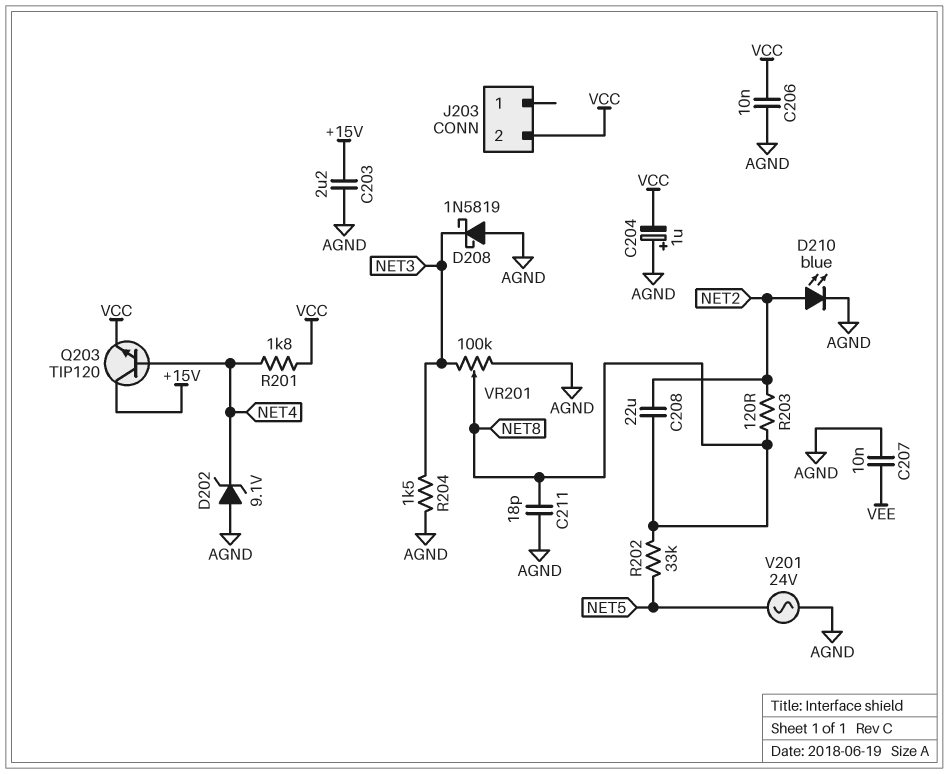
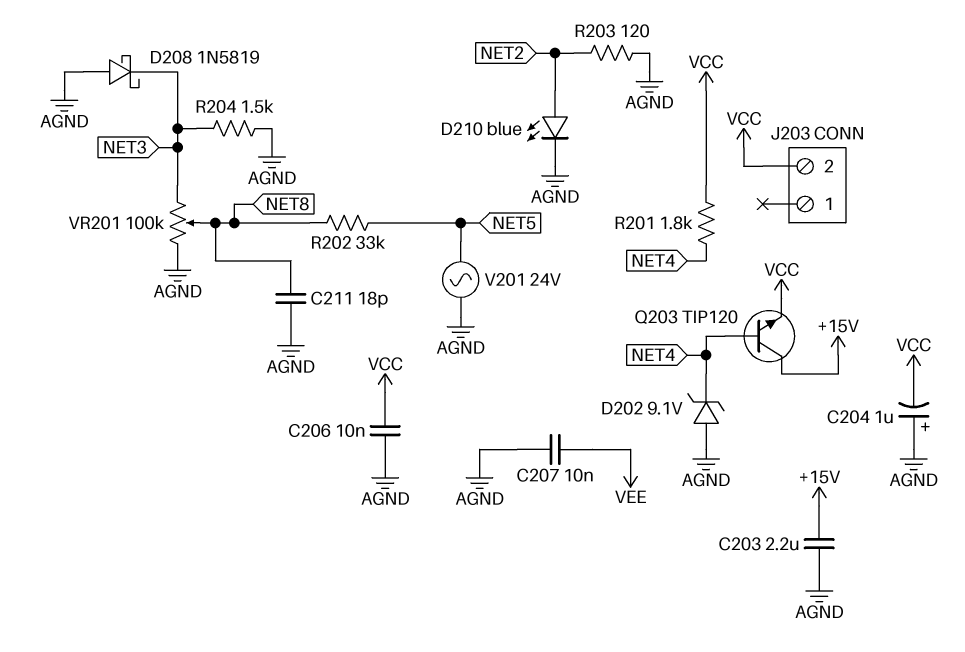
C208: 22uF (NET2, NET8) -> none
R203: 120 (NET2, NET8) -> 120 (AGND, NET2)

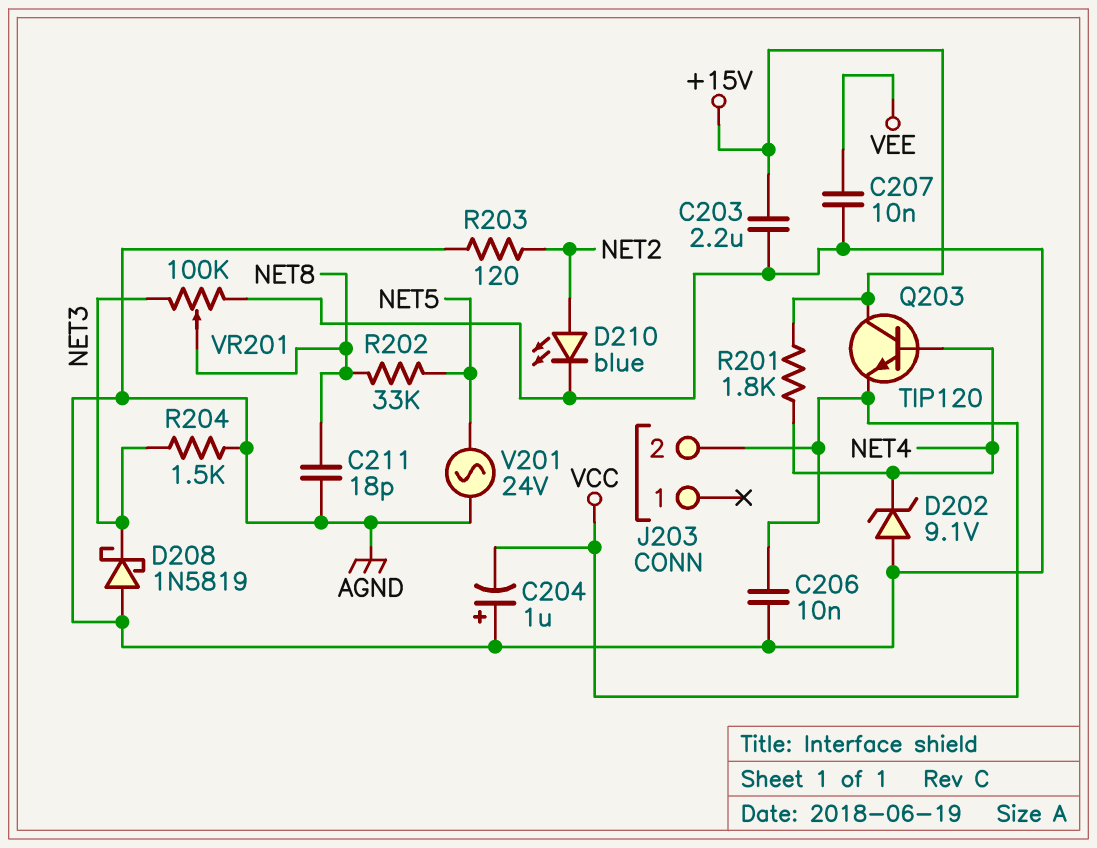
R201: 1.8k (NET4, VCC) -> 1.8k (+15V, NET4)

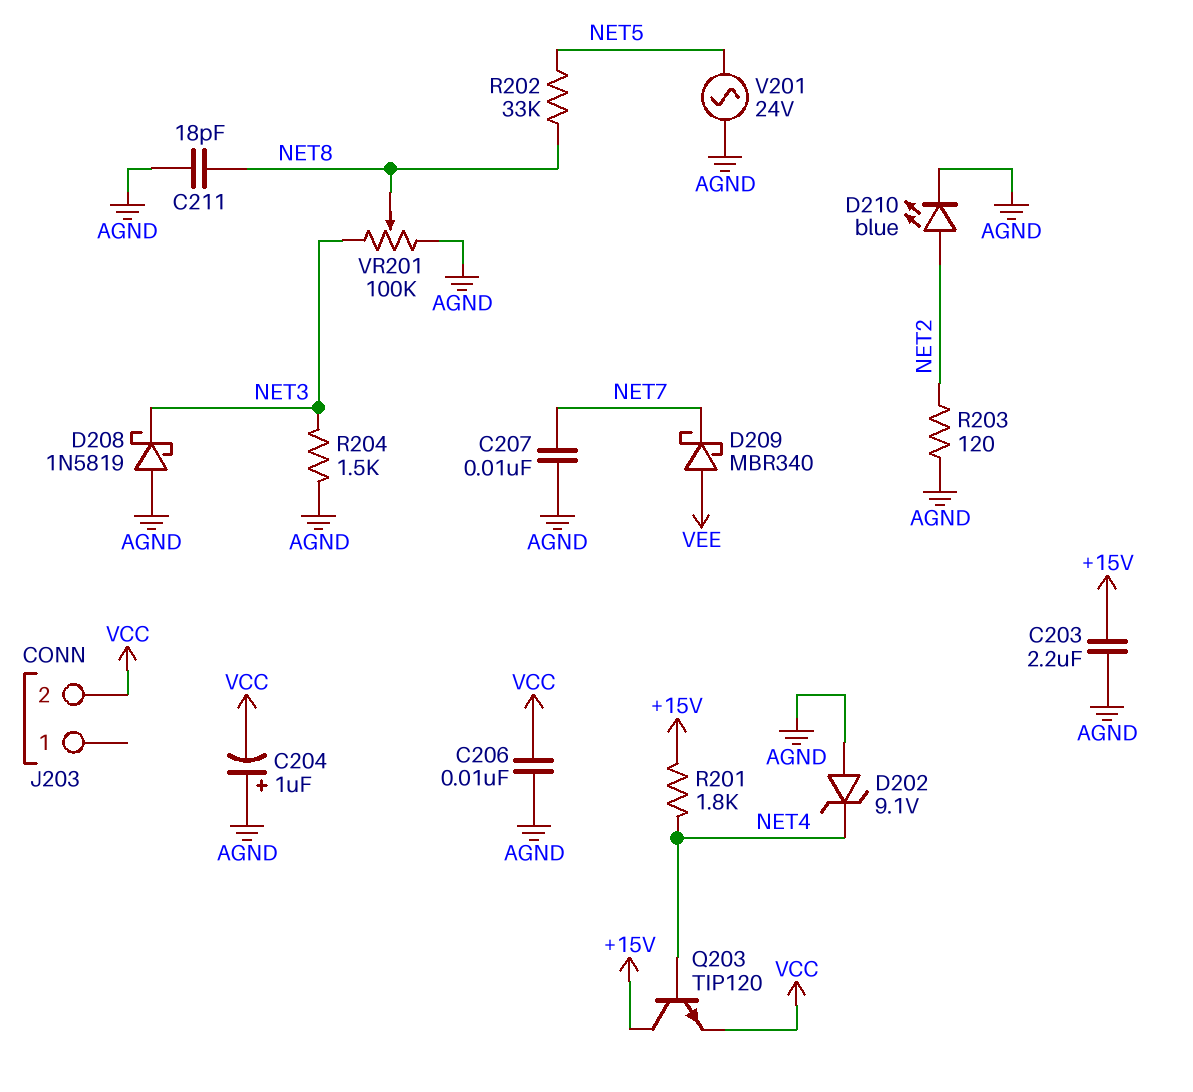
C207: 10nF (AGND, VEE) -> 10nF (AGND, NET7)
D209: none -> schottky MBR340 (A VEE, K NET7)

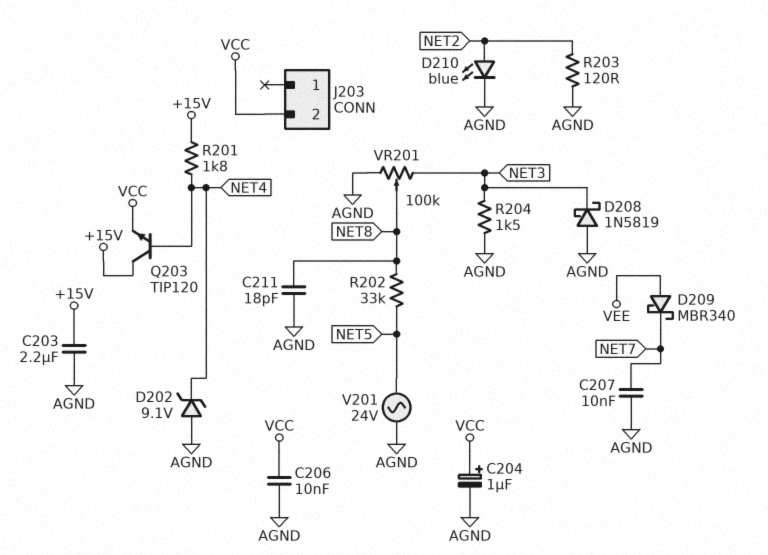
C204: 1uF (plus AGND, minus VCC) -> 1uF (plus VCC, minus AGND)

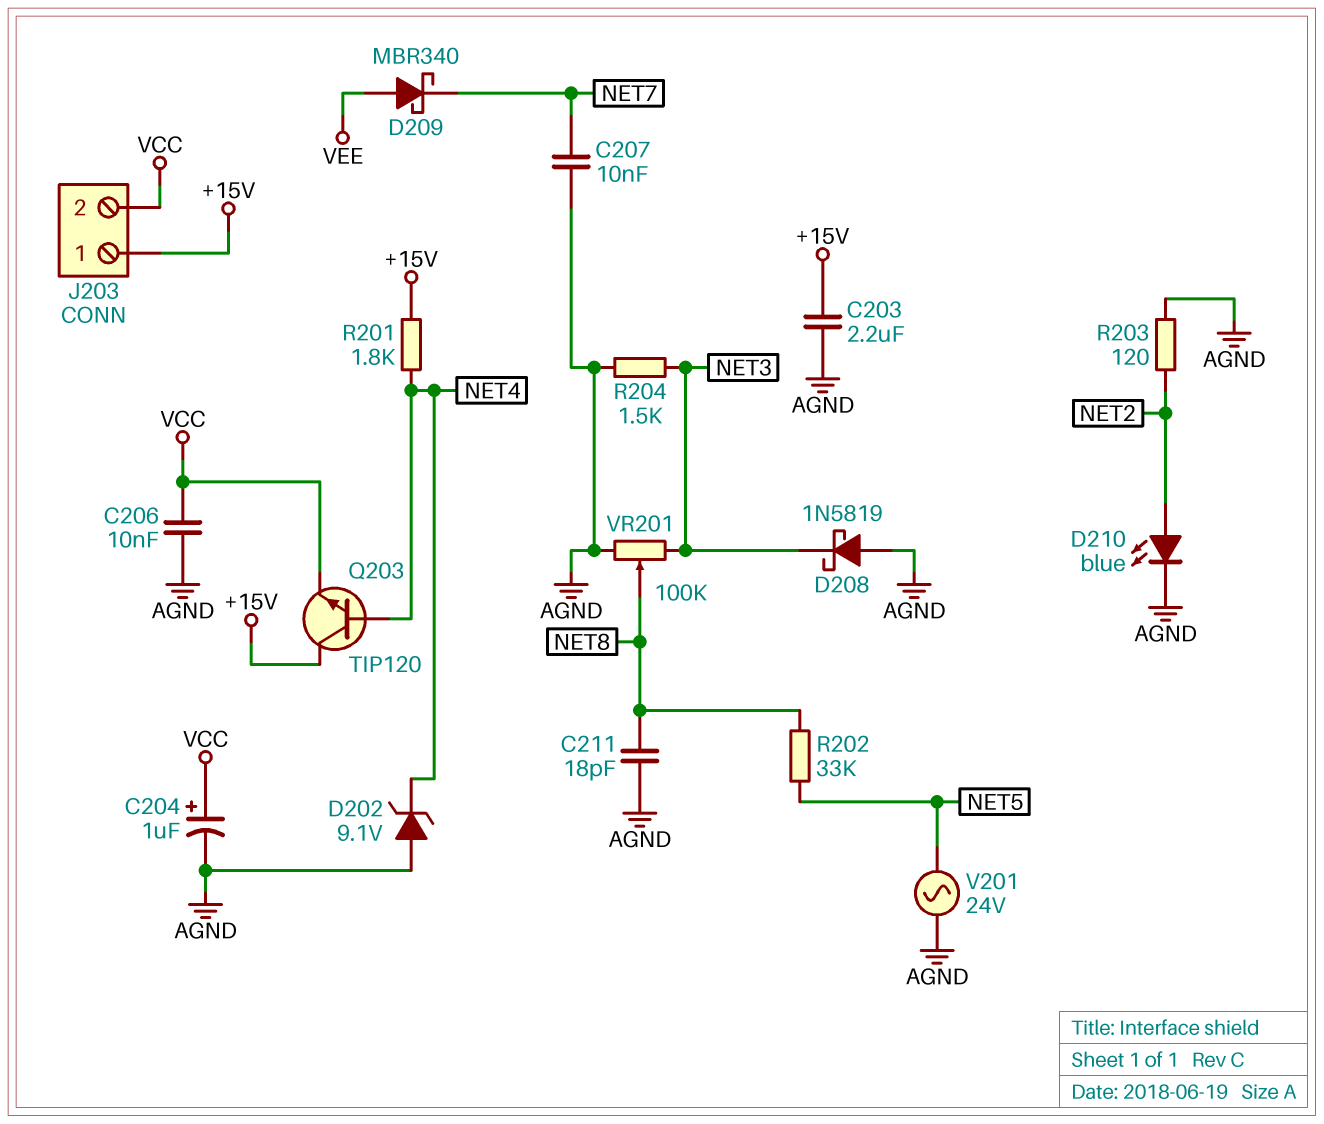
J203 pin 1: none -> +15V

